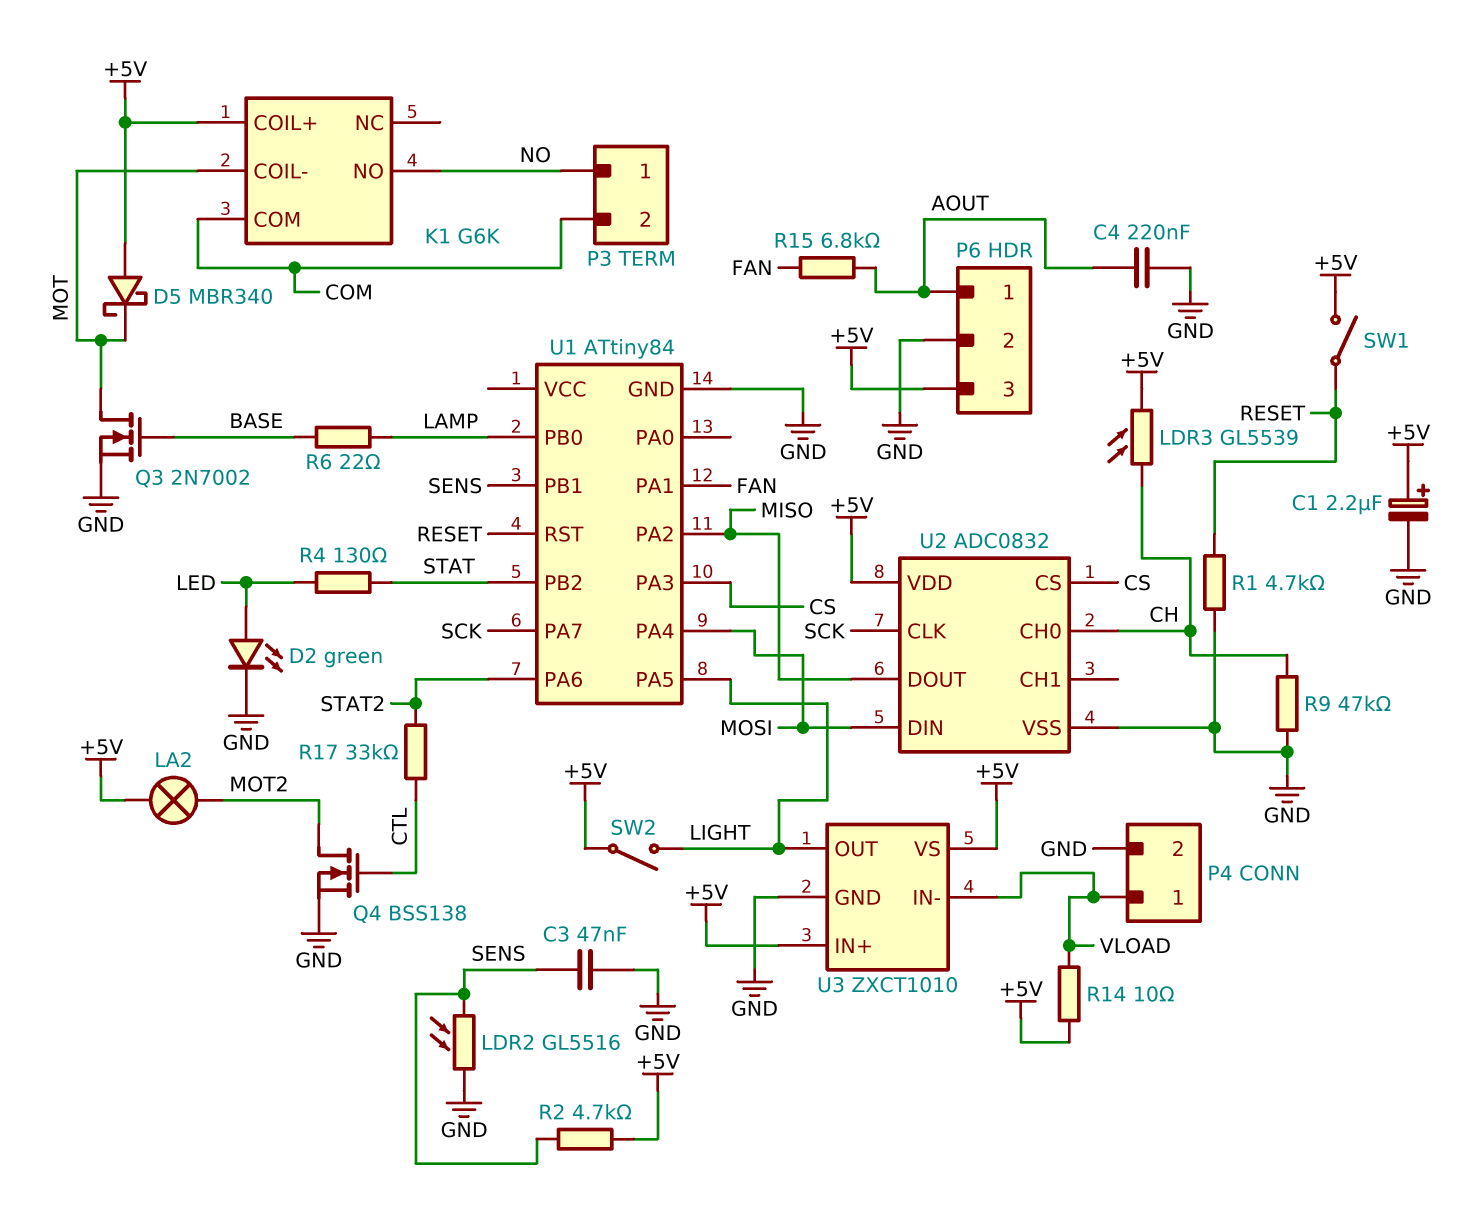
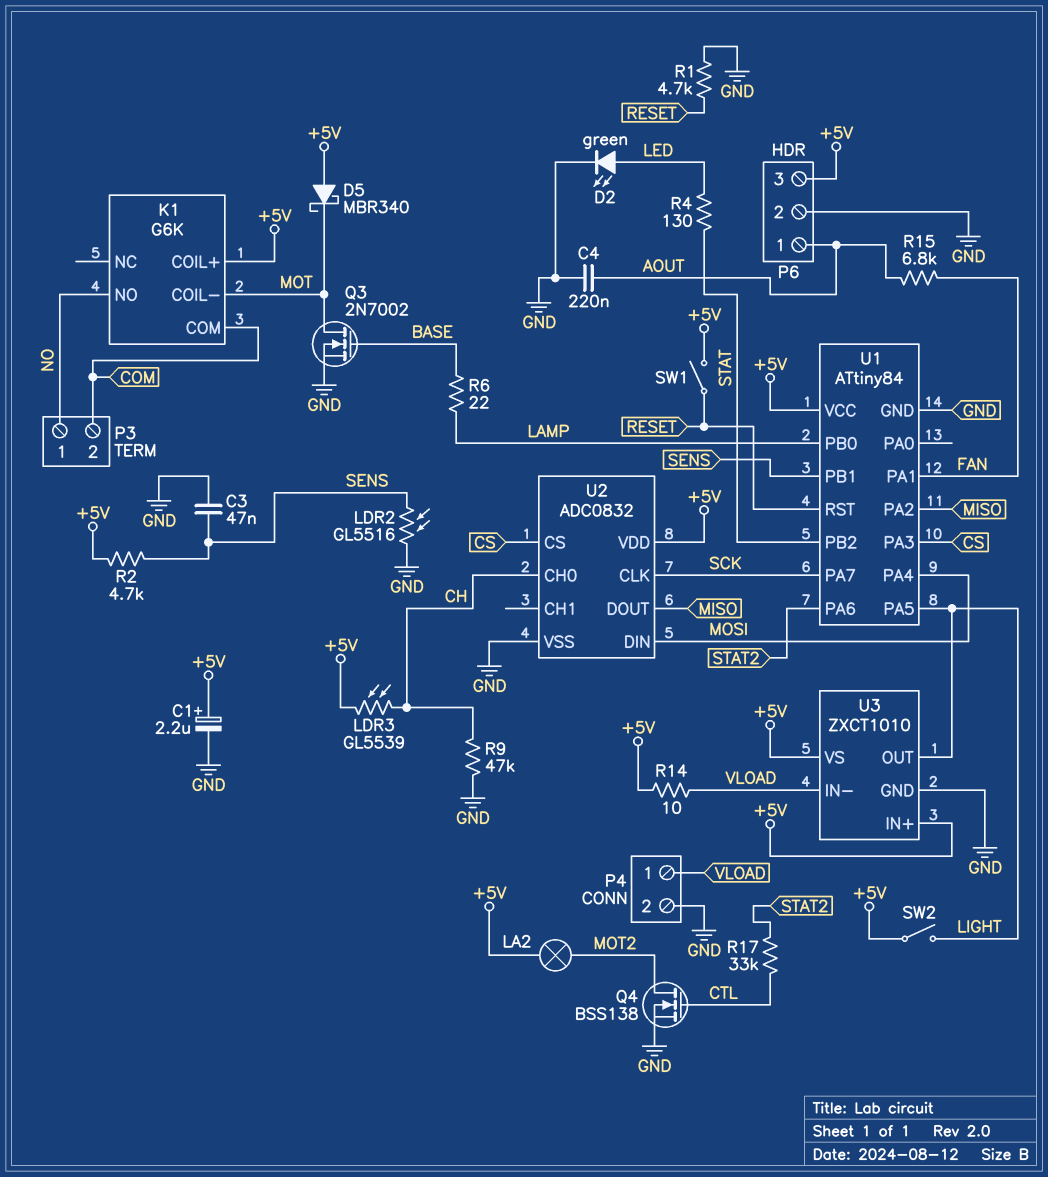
U1 pin VCC: none -> +5V

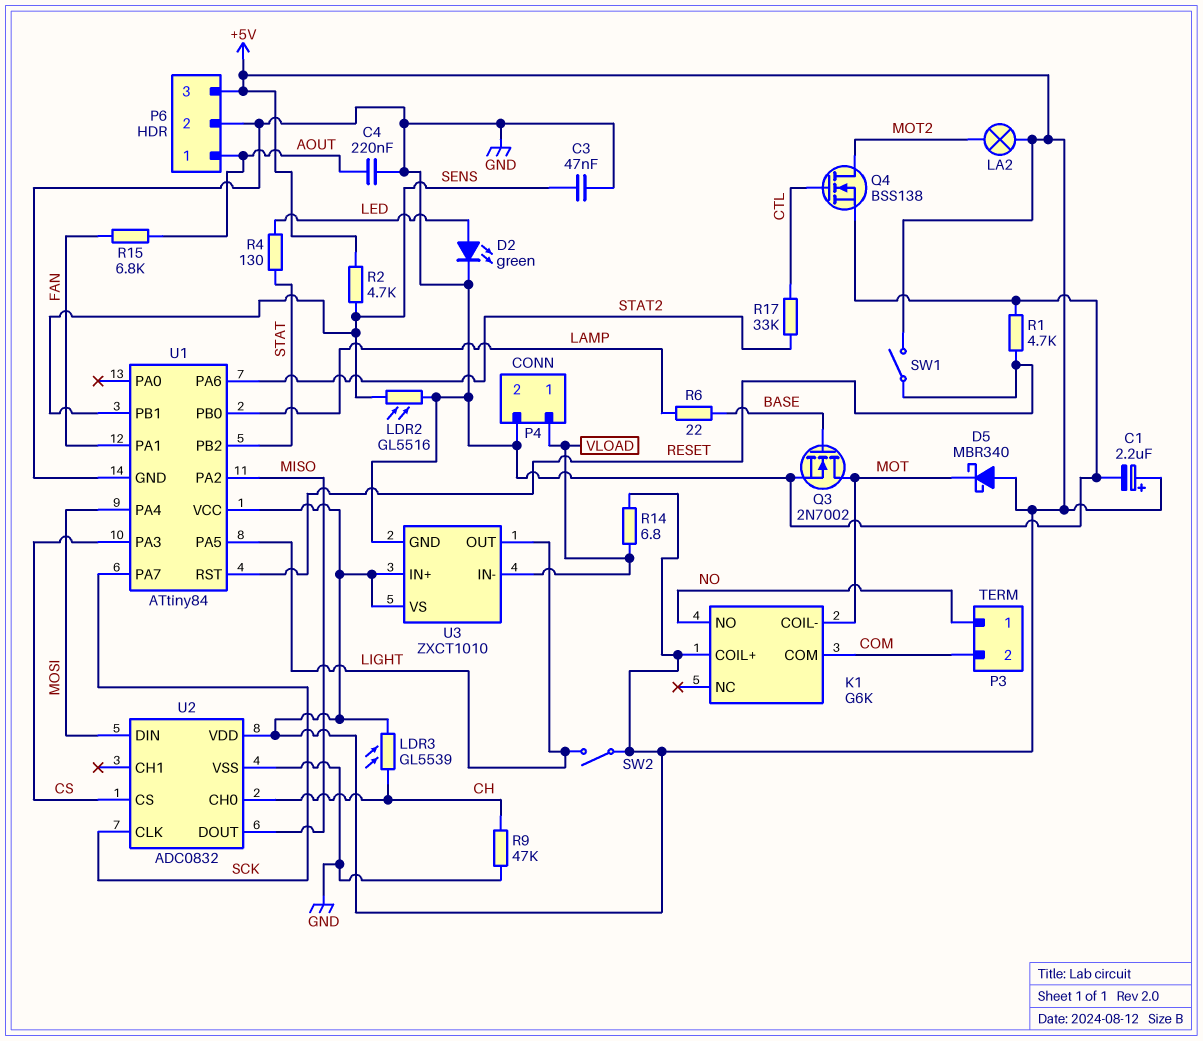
R14: 10 (+5V, VLOAD) -> 6.8 (+5V, VLOAD)

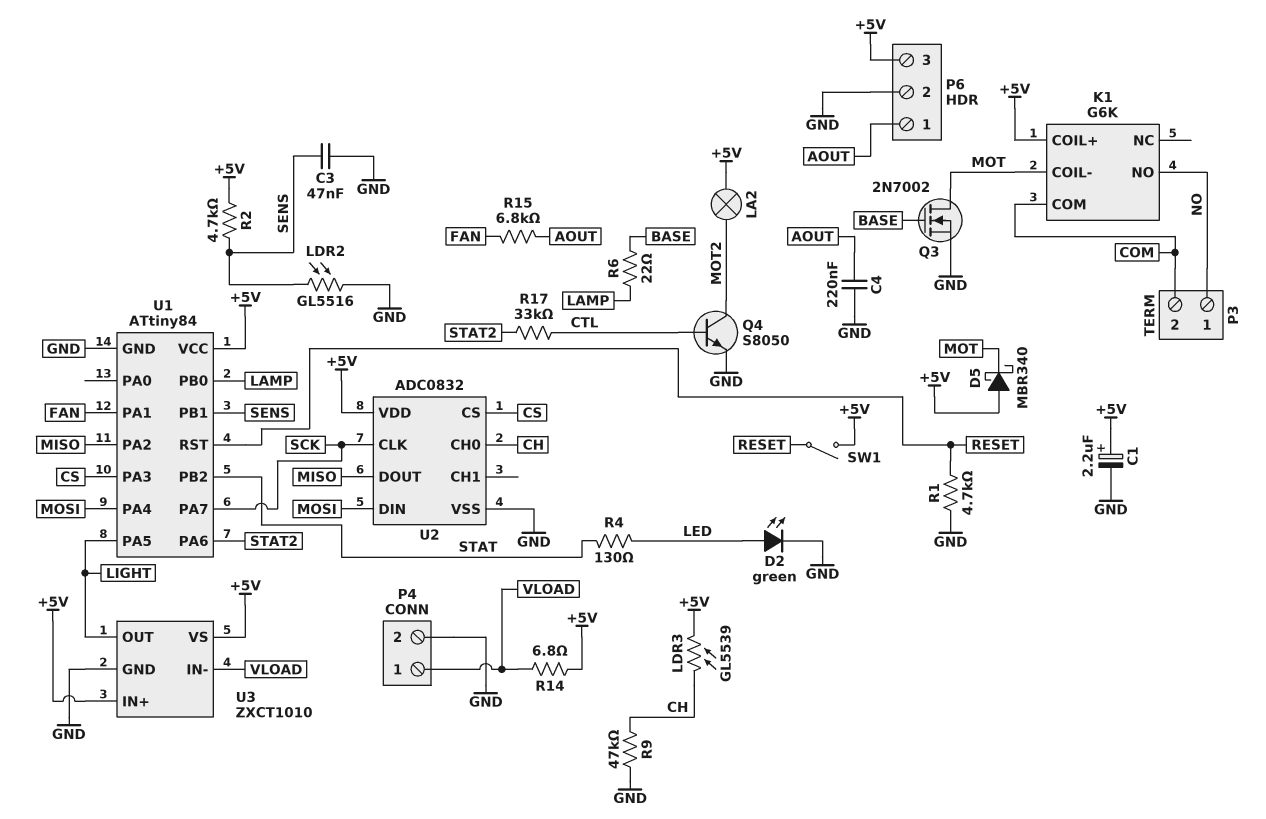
Q4: NMOS BSS138 (G CTL, D MOT2, S GND) -> NPN S8050 (B CTL, C MOT2, E GND)
SW2: switch (+5V, LIGHT) -> none

